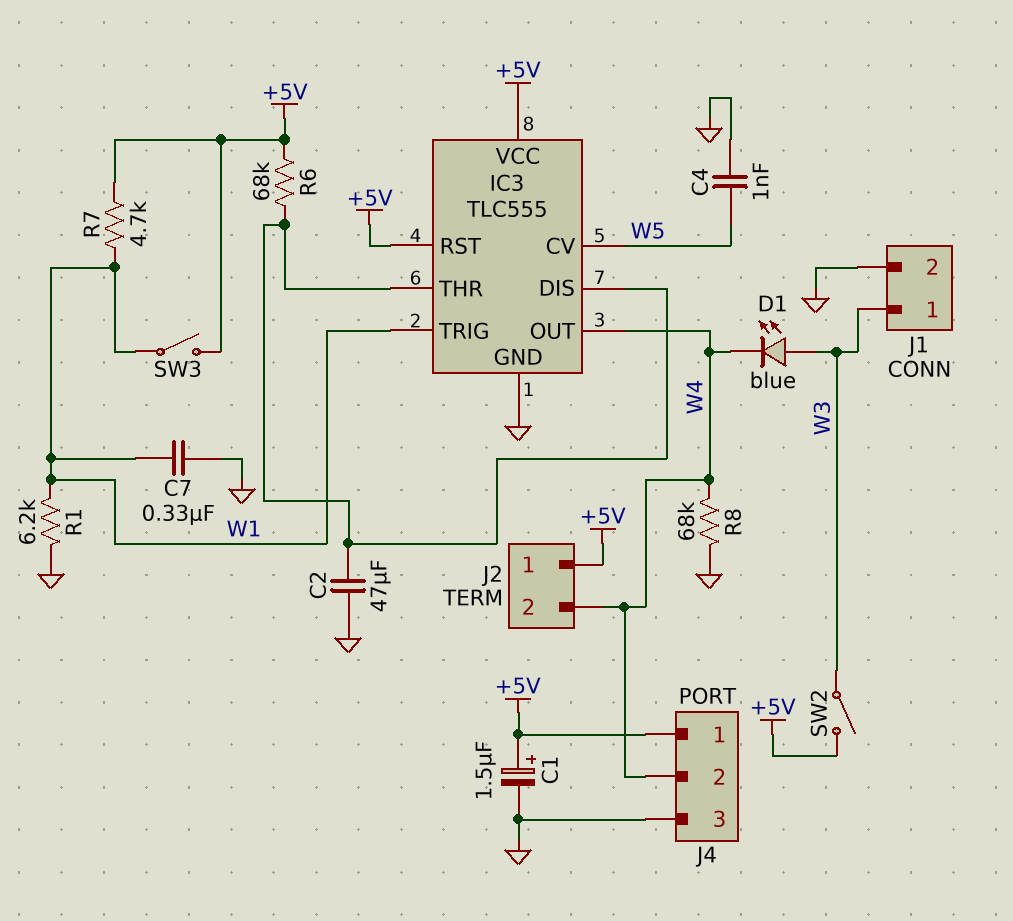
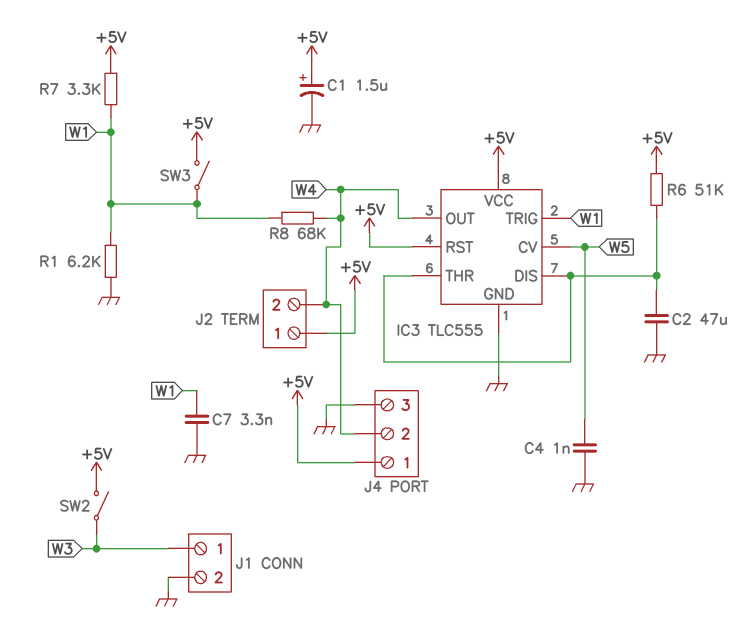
C7: 330nF (GND, W1) -> 3.3nF (GND, W1)
D1: LED blue (A W3, K W4) -> none
R6: 68k (+5V, IC3/DIS) -> 51k (+5V, IC3/DIS)
R7: 4.7k (+5V, W1) -> 3.3k (+5V, W1)
R8: 68k (GND, W4) -> 68k (W1, W4)

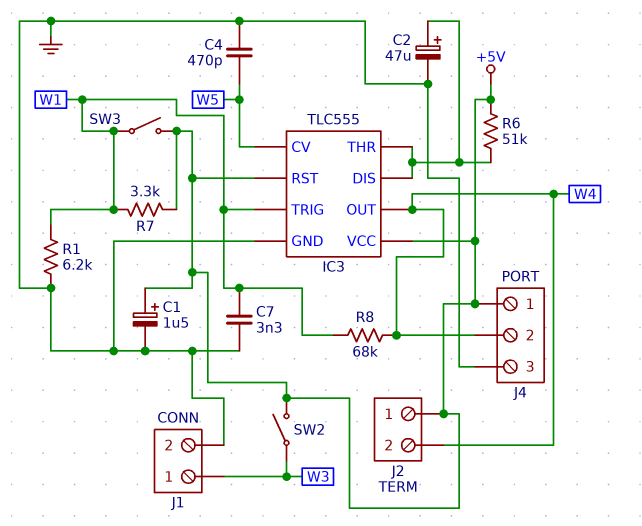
C2: 47uF (GND, IC3/DIS) -> 47uF (plus IC3/DIS, minus GND)
C4: 1nF (GND, W5) -> 470pF (GND, W5)

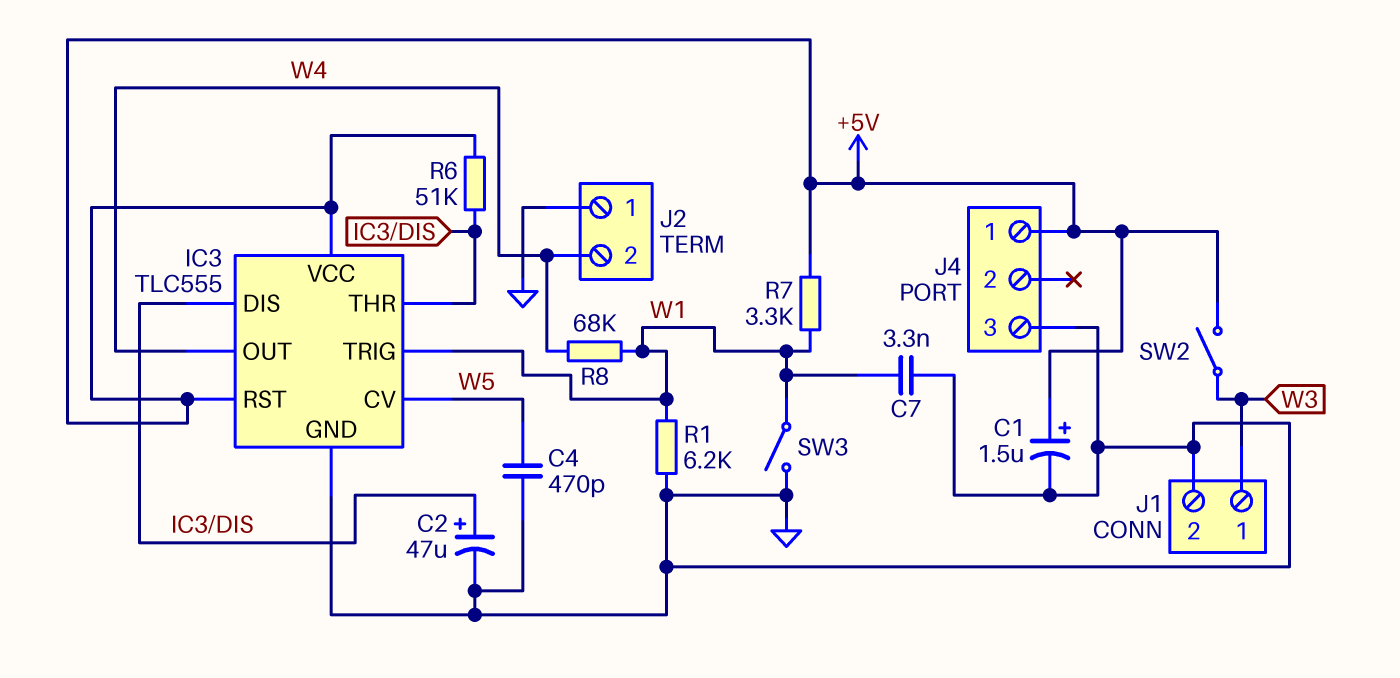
J2 pin 1: +5V -> GND
J4 pin 2: W4 -> none
SW3: switch (+5V, W1) -> switch (GND, W1)

